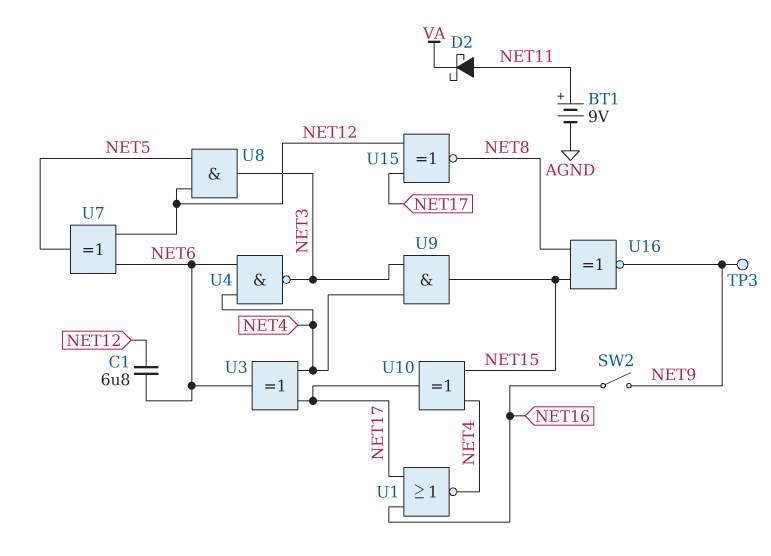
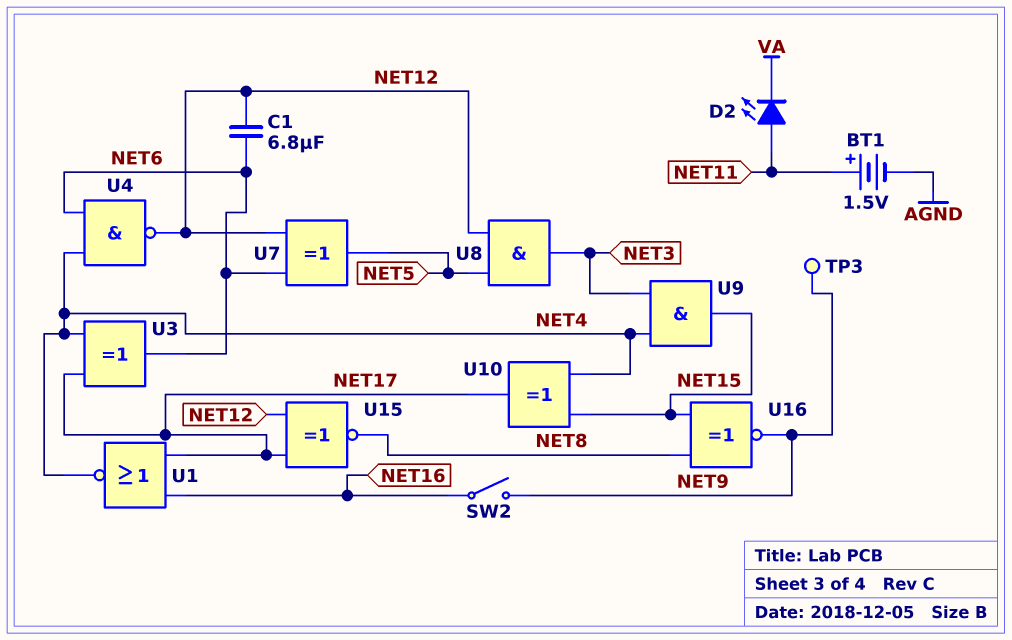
BT1: 9V (plus NET11, minus AGND) -> 1.5V (plus NET11, minus AGND)
D2: schottky (A NET11, K VA) -> LED (A NET11, K VA)
U4: NAND (in NET4, in NET6, out NET3) -> NAND (in NET4, in NET6, out NET12)

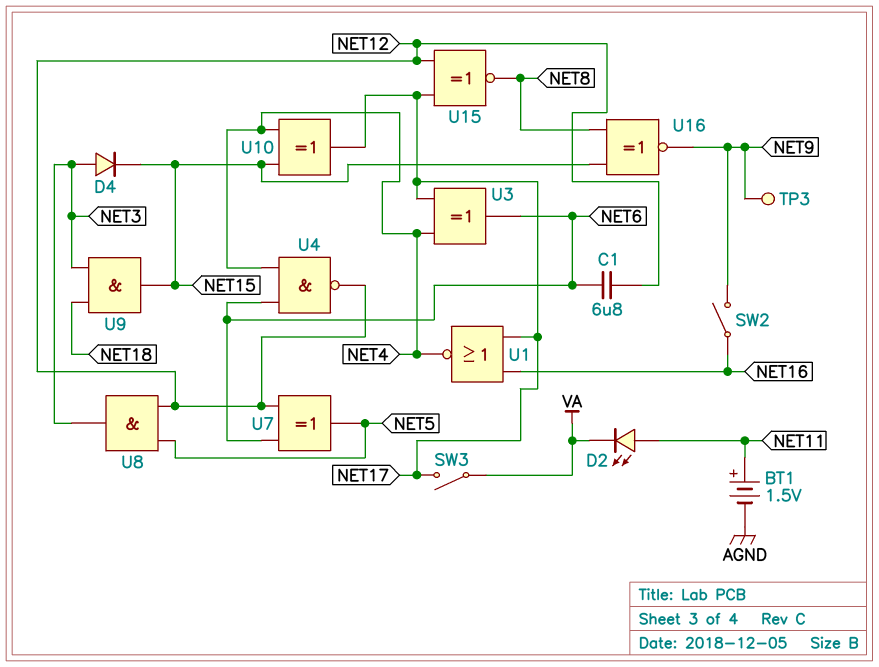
D4: none -> diode (A NET3, K NET15)
SW3: none -> switch (NET17, VA)
U9: AND (in NET3, in NET4, out NET15) -> AND (in NET3, in NET18, out NET15)

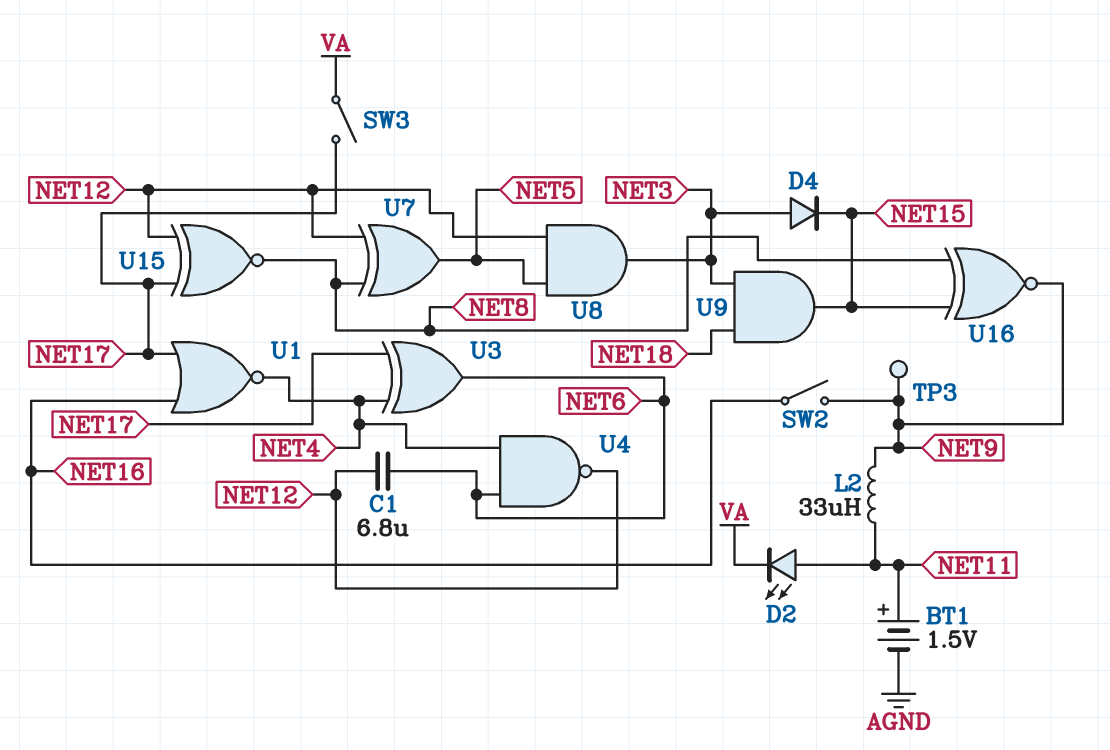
L2: none -> 33uH (NET9, NET11)
U7: XOR (in NET6, in NET12, out NET5) -> XOR (in NET8, in NET12, out NET5)
U10: XOR (in NET4, in NET15, out NET17) -> none

